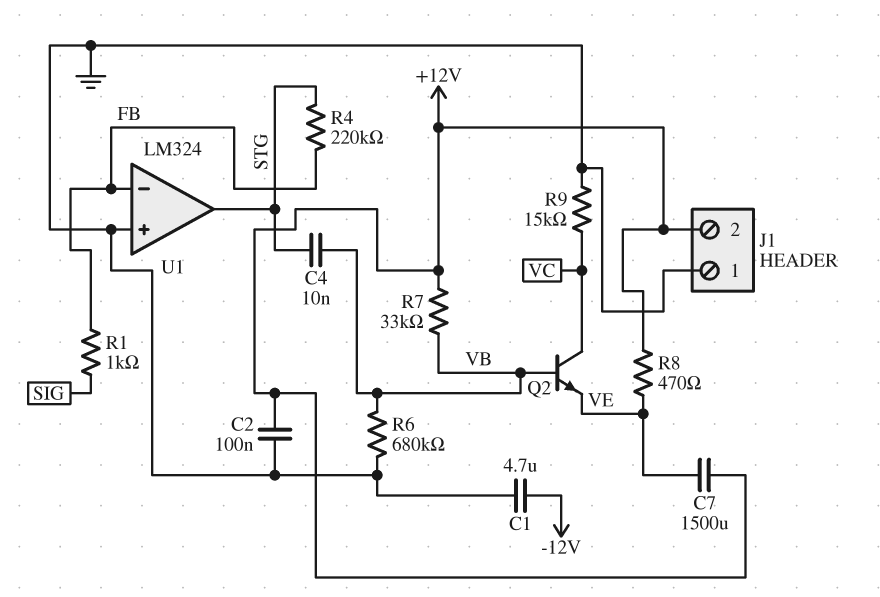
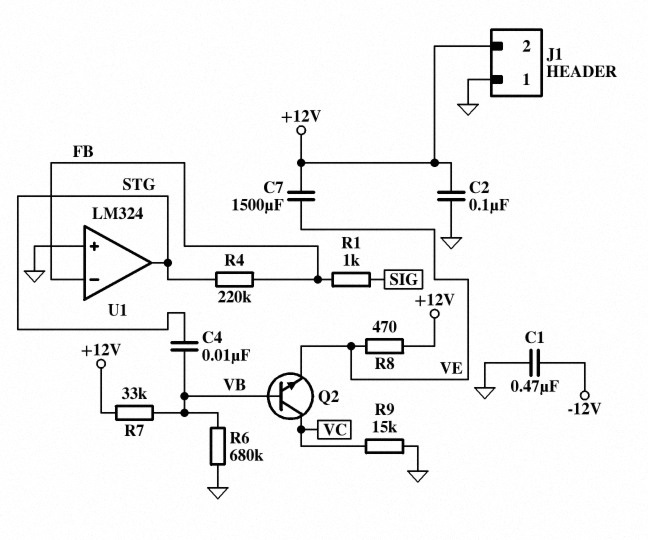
C1: 4.7uF (-12V, GND) -> 470nF (-12V, GND)

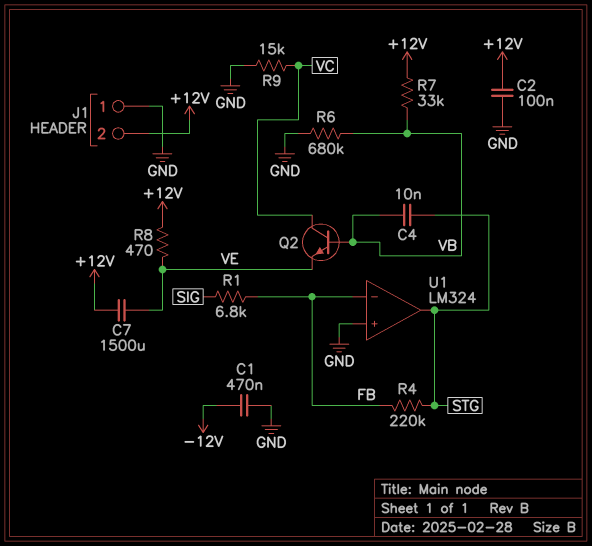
R1: 1k (FB, SIG) -> 6.8k (FB, SIG)

